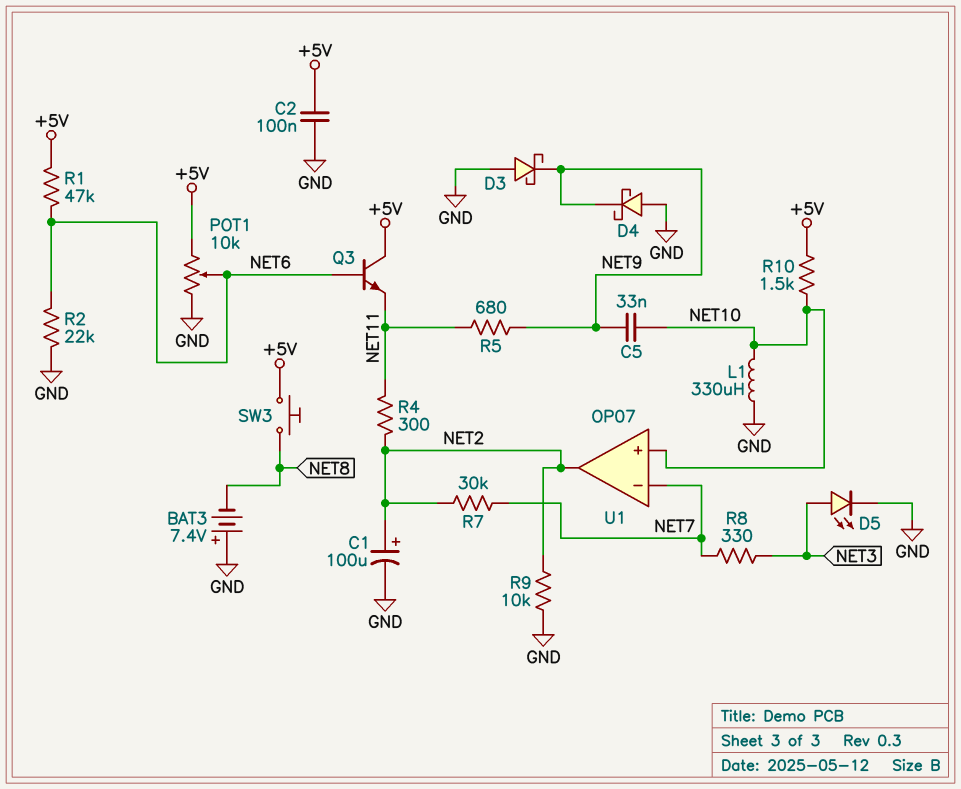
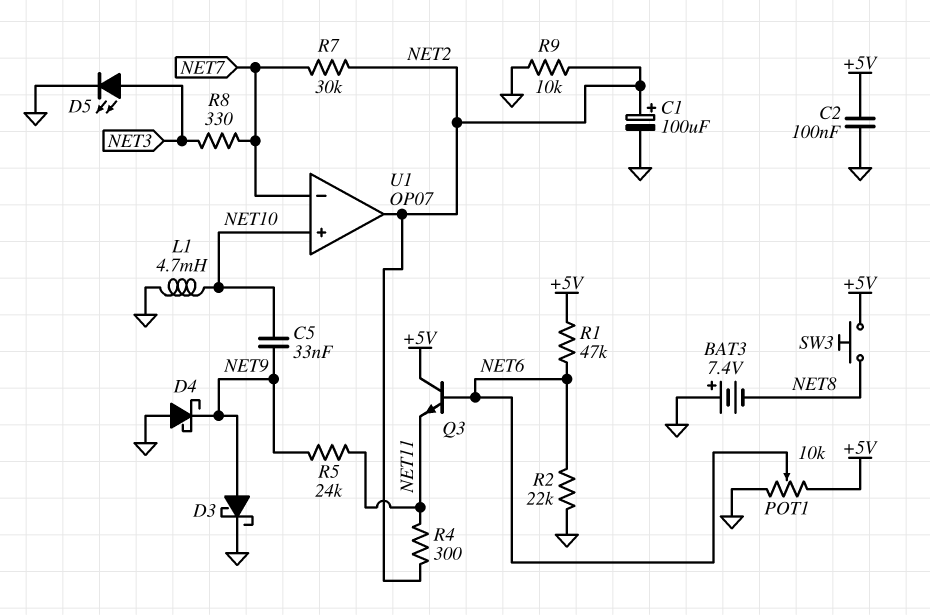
D3: schottky (A GND, K NET9) -> schottky (A NET9, K GND)
L1: 330uH (GND, NET10) -> 4.7mH (GND, NET10)
R5: 680 (NET9, NET11) -> 24k (NET9, NET11)
R10: 1.5k (+5V, NET10) -> none

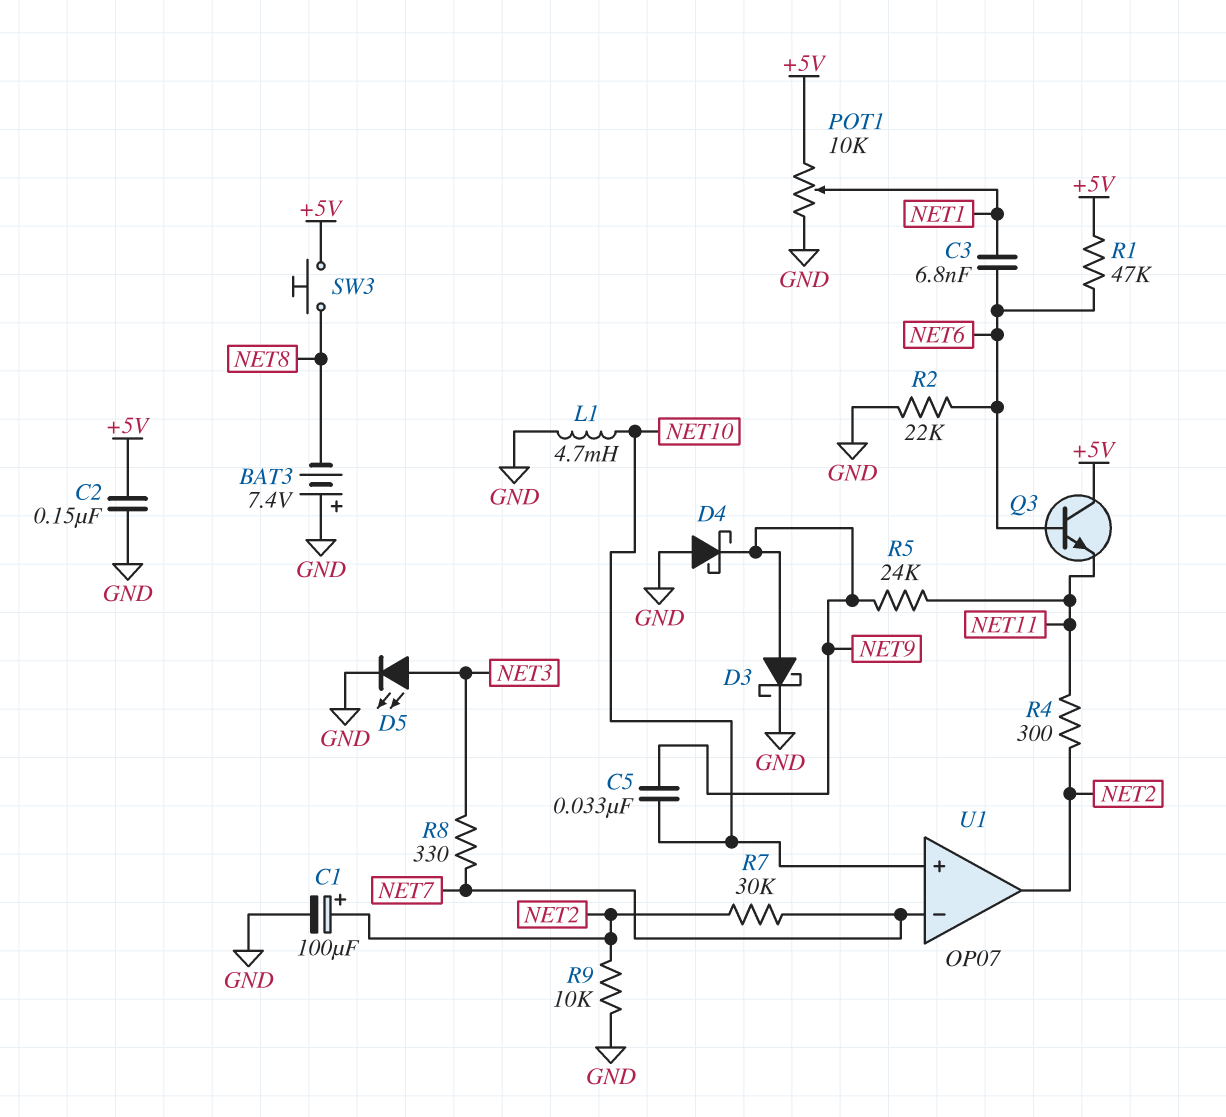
C2: 100nF (+5V, GND) -> 150nF (+5V, GND)
C3: none -> 6.8nF (NET1, NET6)
POT1: 10k (+5V, GND, wiper NET6) -> 10k (+5V, GND, wiper NET1)

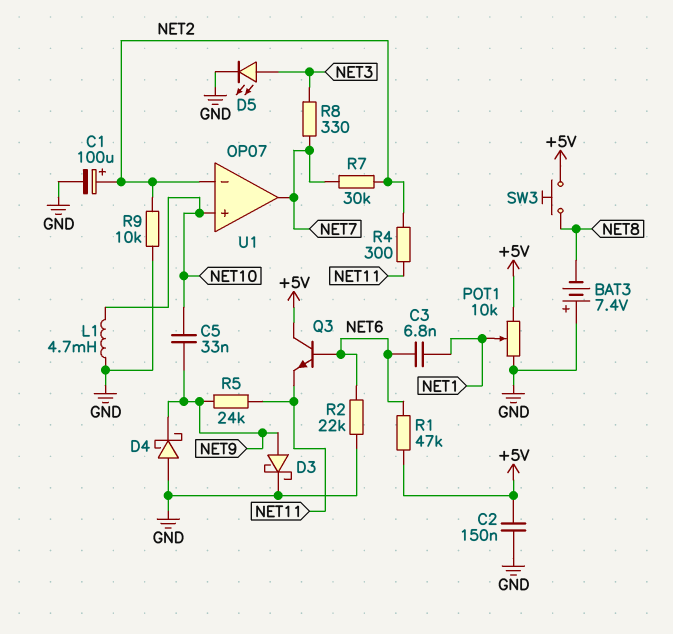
U1 pin in-: NET7 -> NET2
U1 pin out: NET2 -> NET7

